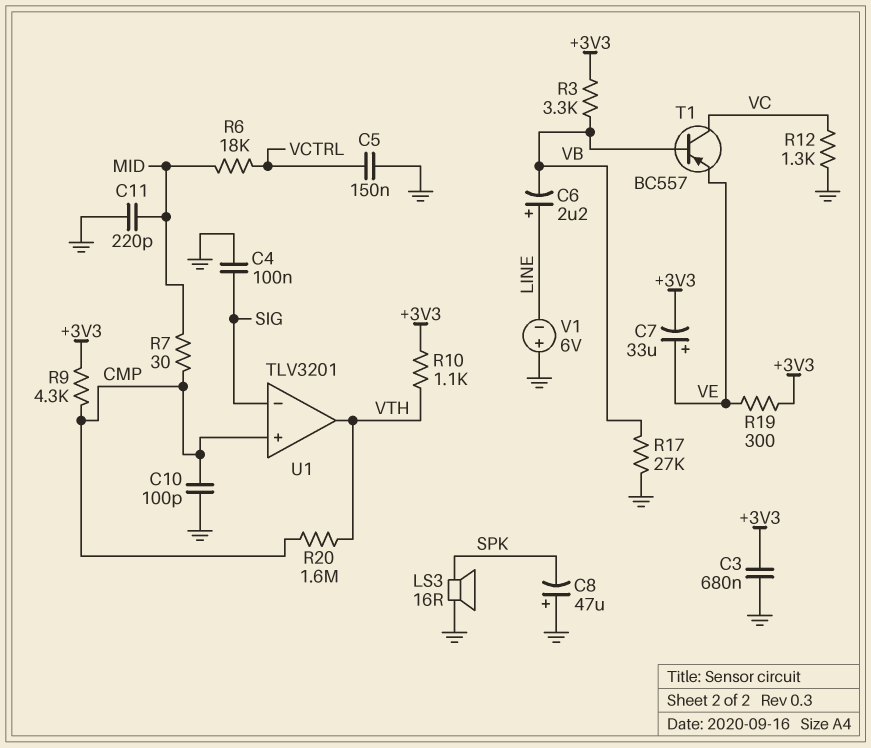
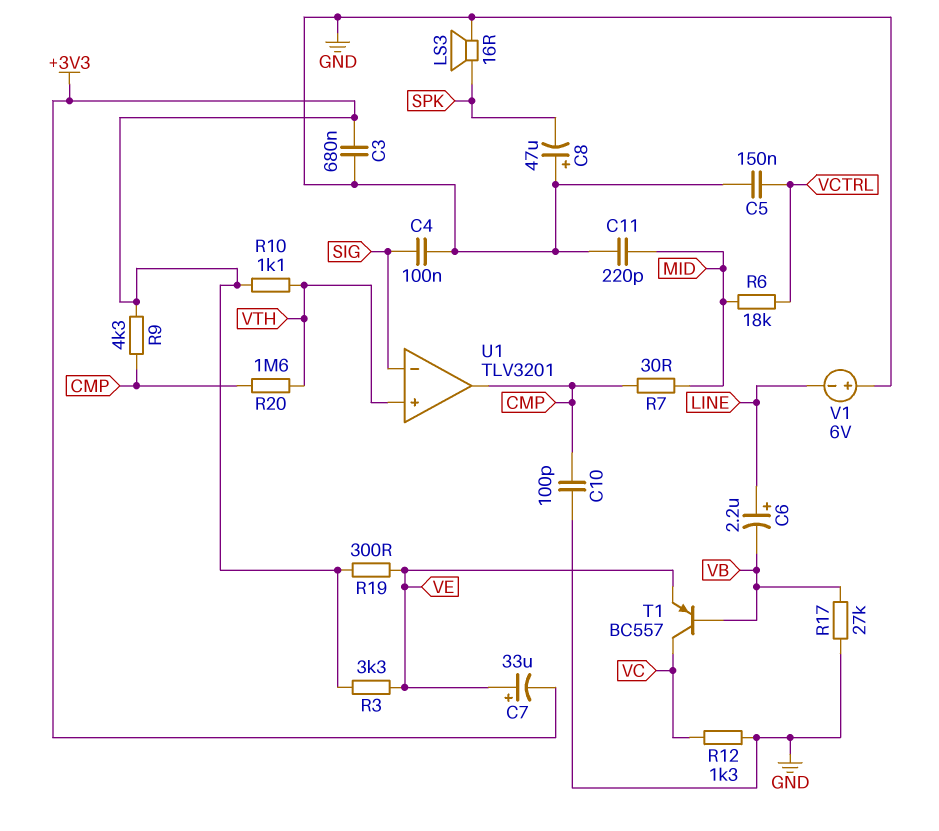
R3: 3.3k (+3V3, VB) -> 3.3k (+3V3, VE)
U1 pin in+: CMP -> VTH
U1 pin out: VTH -> CMP

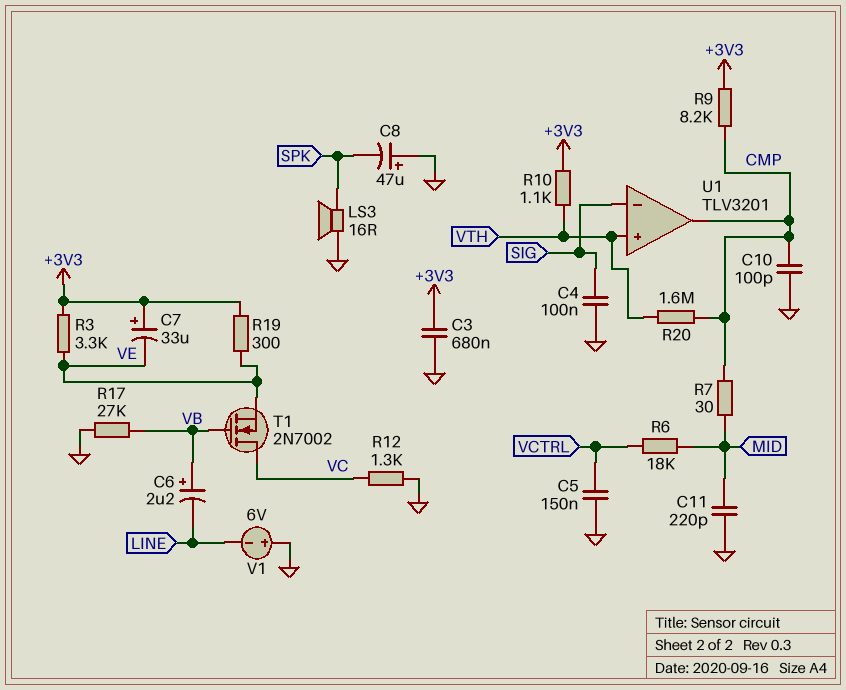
C6: 2.2uF (plus LINE, minus VB) -> 2.2uF (plus VB, minus LINE)
C7: 33uF (plus VE, minus +3V3) -> 33uF (plus +3V3, minus VE)
R9: 4.3k (+3V3, CMP) -> 8.2k (+3V3, CMP)
T1: PNP BC557 (B VB, C VC, E VE) -> NMOS 2N7002 (G VB, D VC, S VE)

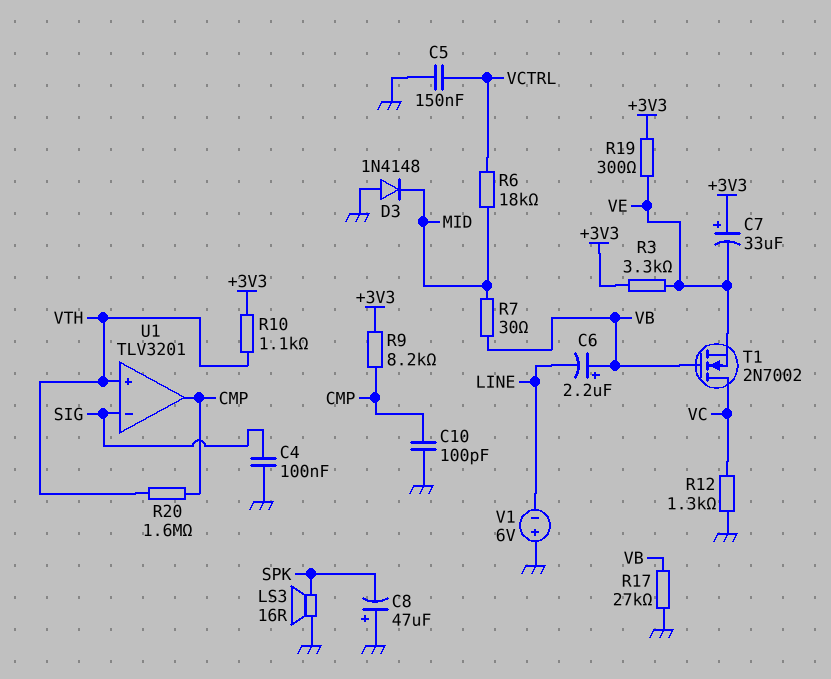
C3: 680nF (+3V3, GND) -> none
C11: 220pF (GND, MID) -> none
D3: none -> diode 1N4148 (A GND, K MID)
R7: 30 (CMP, MID) -> 30 (MID, VB)

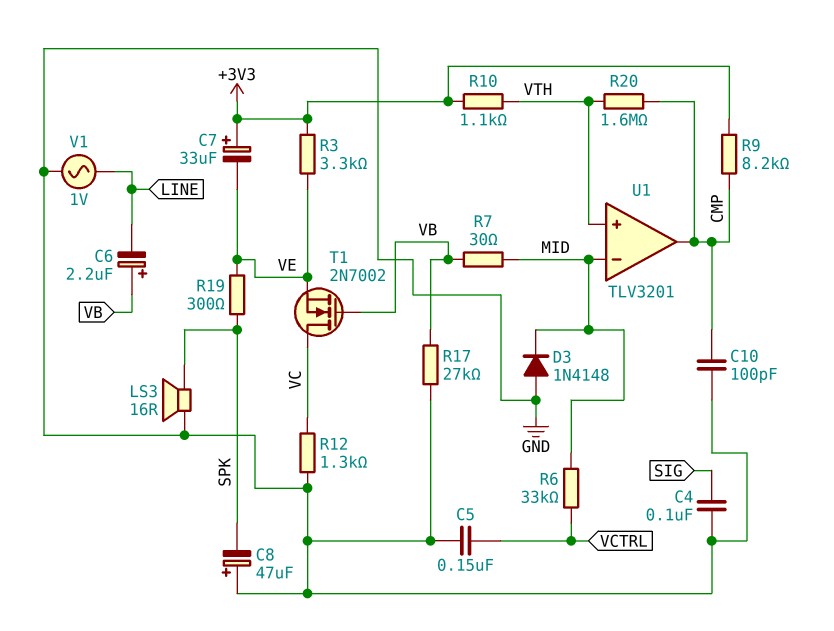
R6: 18k (MID, VCTRL) -> 33k (MID, VCTRL)
R19: 300 (+3V3, VE) -> 300 (SPK, VE)
U1 pin in-: SIG -> MID
V1: 6V (plus GND, minus LINE) -> AC 1V (GND, LINE)

